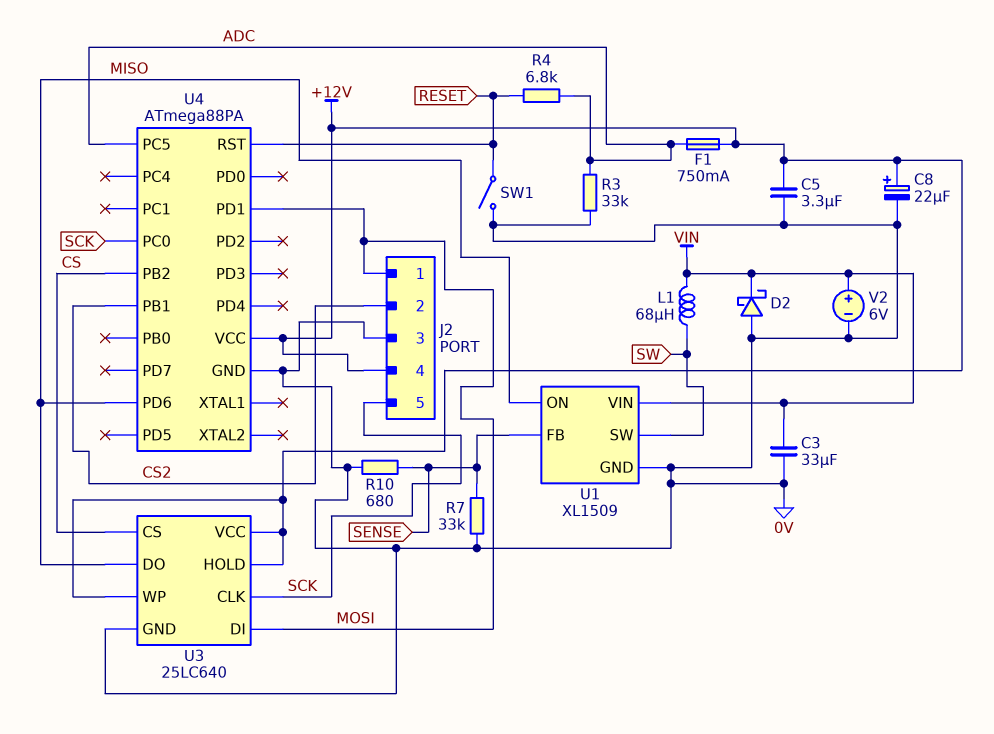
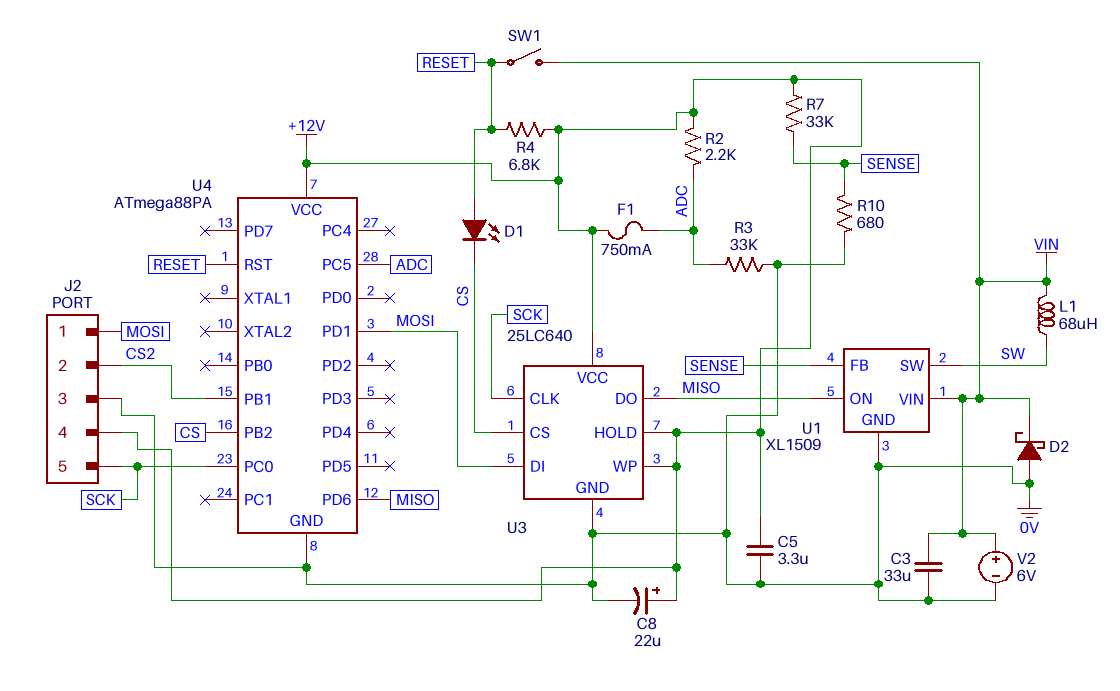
D1: none -> LED (A RESET, K CS)
R2: none -> 2.2k (+12V, ADC)
R4: 6.8k (ADC, RESET) -> 6.8k (+12V, RESET)
R7: 33k (0V, SENSE) -> 33k (+12V, SENSE)
SW1: switch (0V, RESET) -> switch (RESET, VIN)

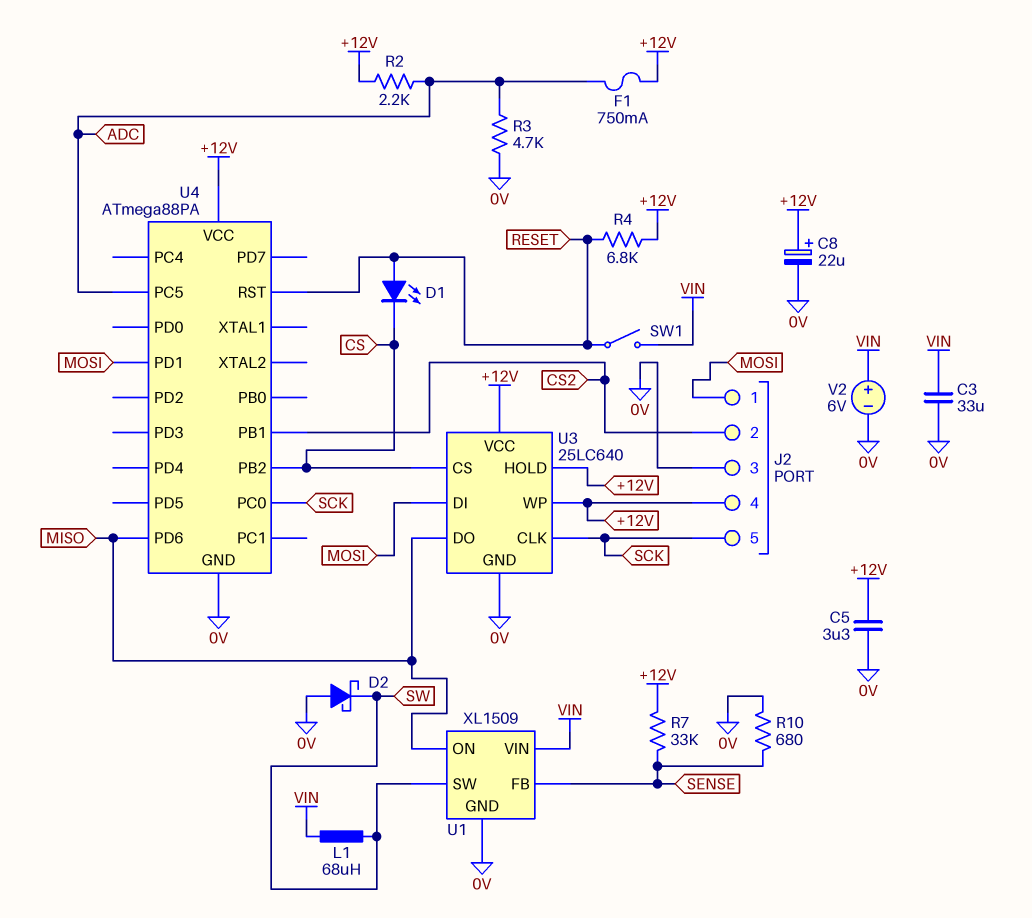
D2: schottky (A 0V, K VIN) -> schottky (A 0V, K SW)
R3: 33k (0V, ADC) -> 4.7k (0V, ADC)

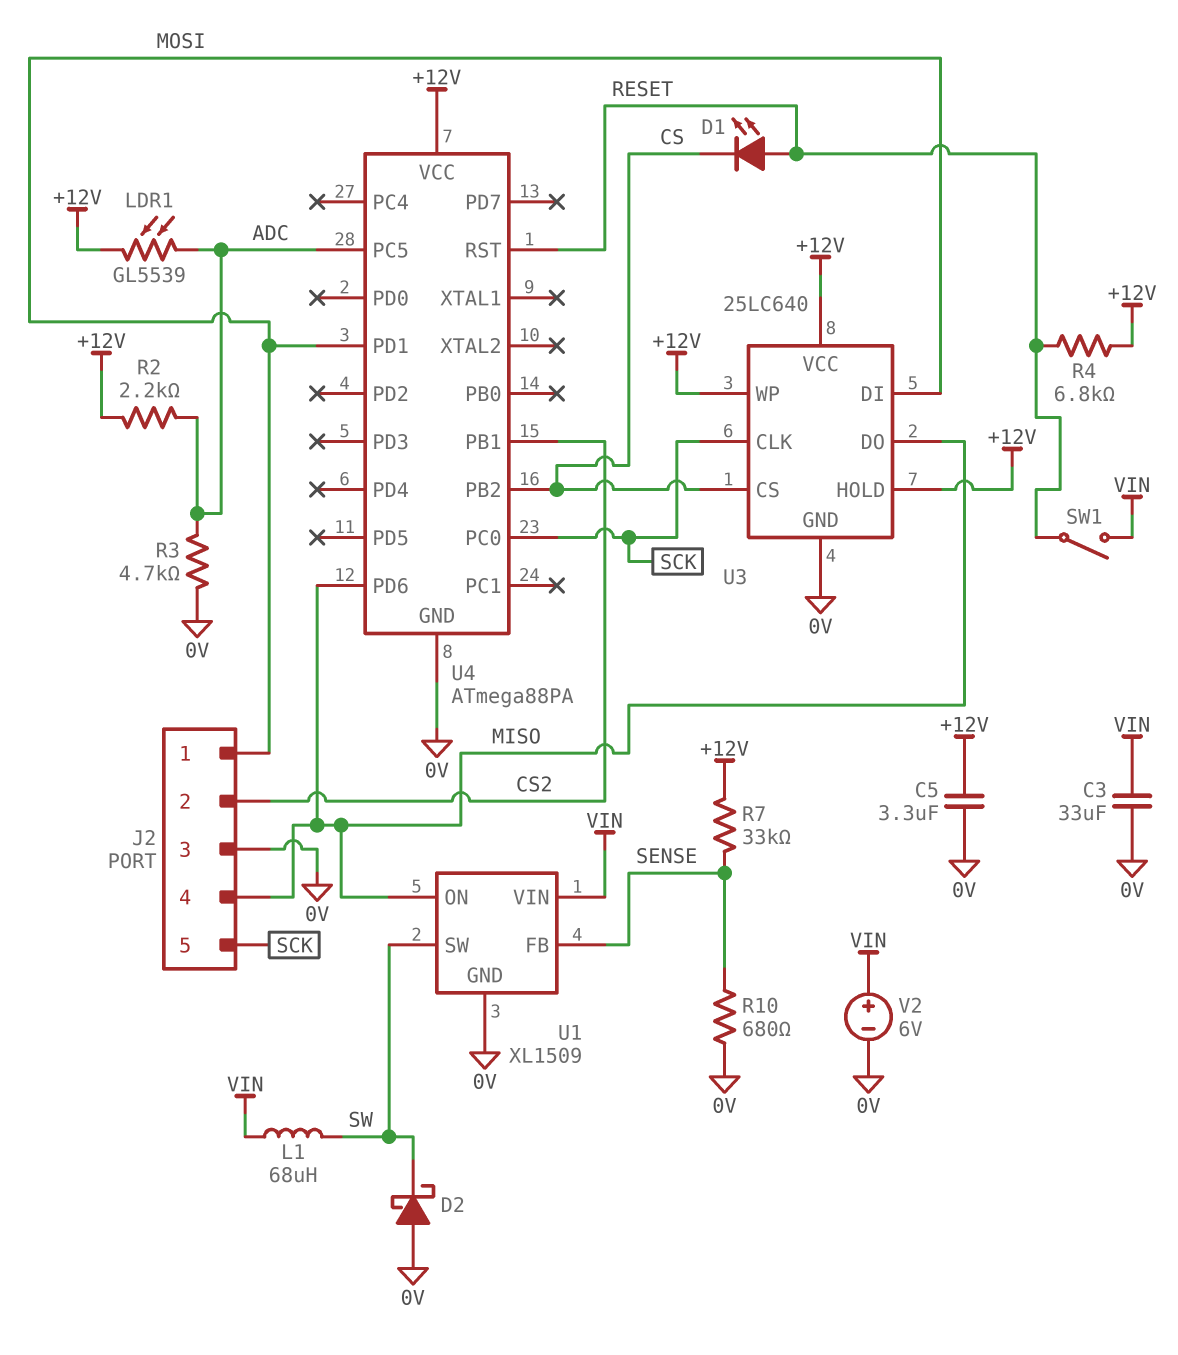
C8: 22uF (plus +12V, minus 0V) -> none
F1: 750mA (+12V, ADC) -> none
J2 pin 4: +12V -> MISO
LDR1: none -> GL5539 (+12V, ADC)

